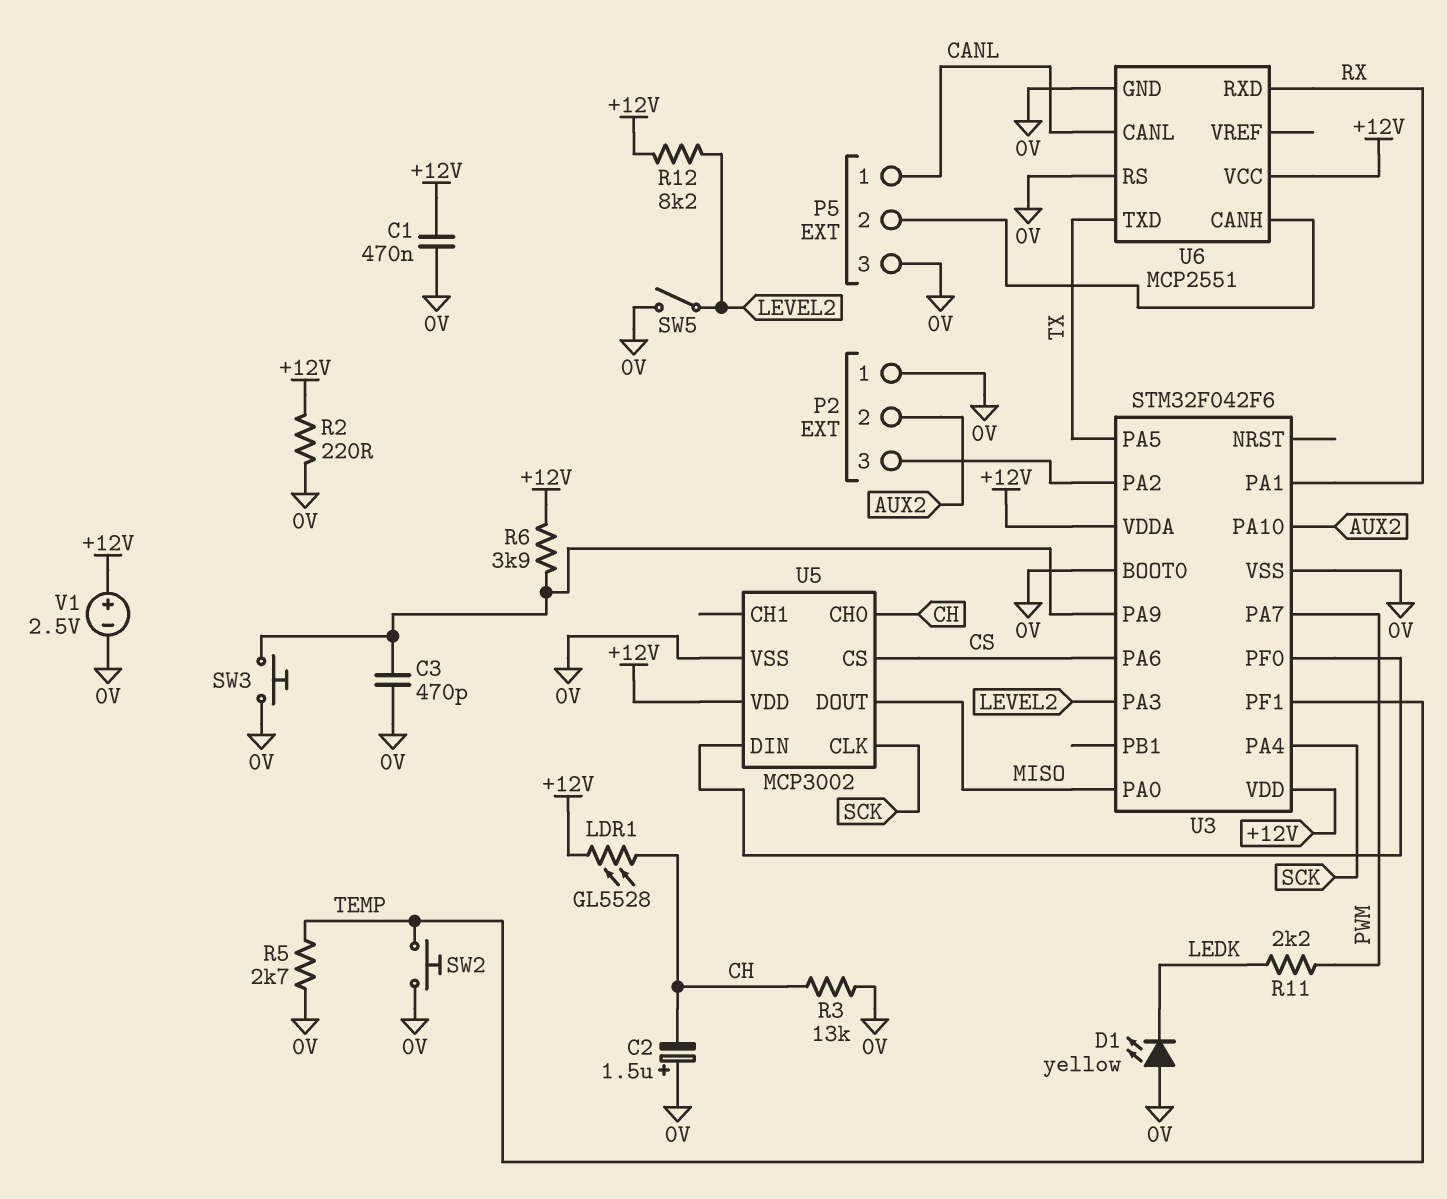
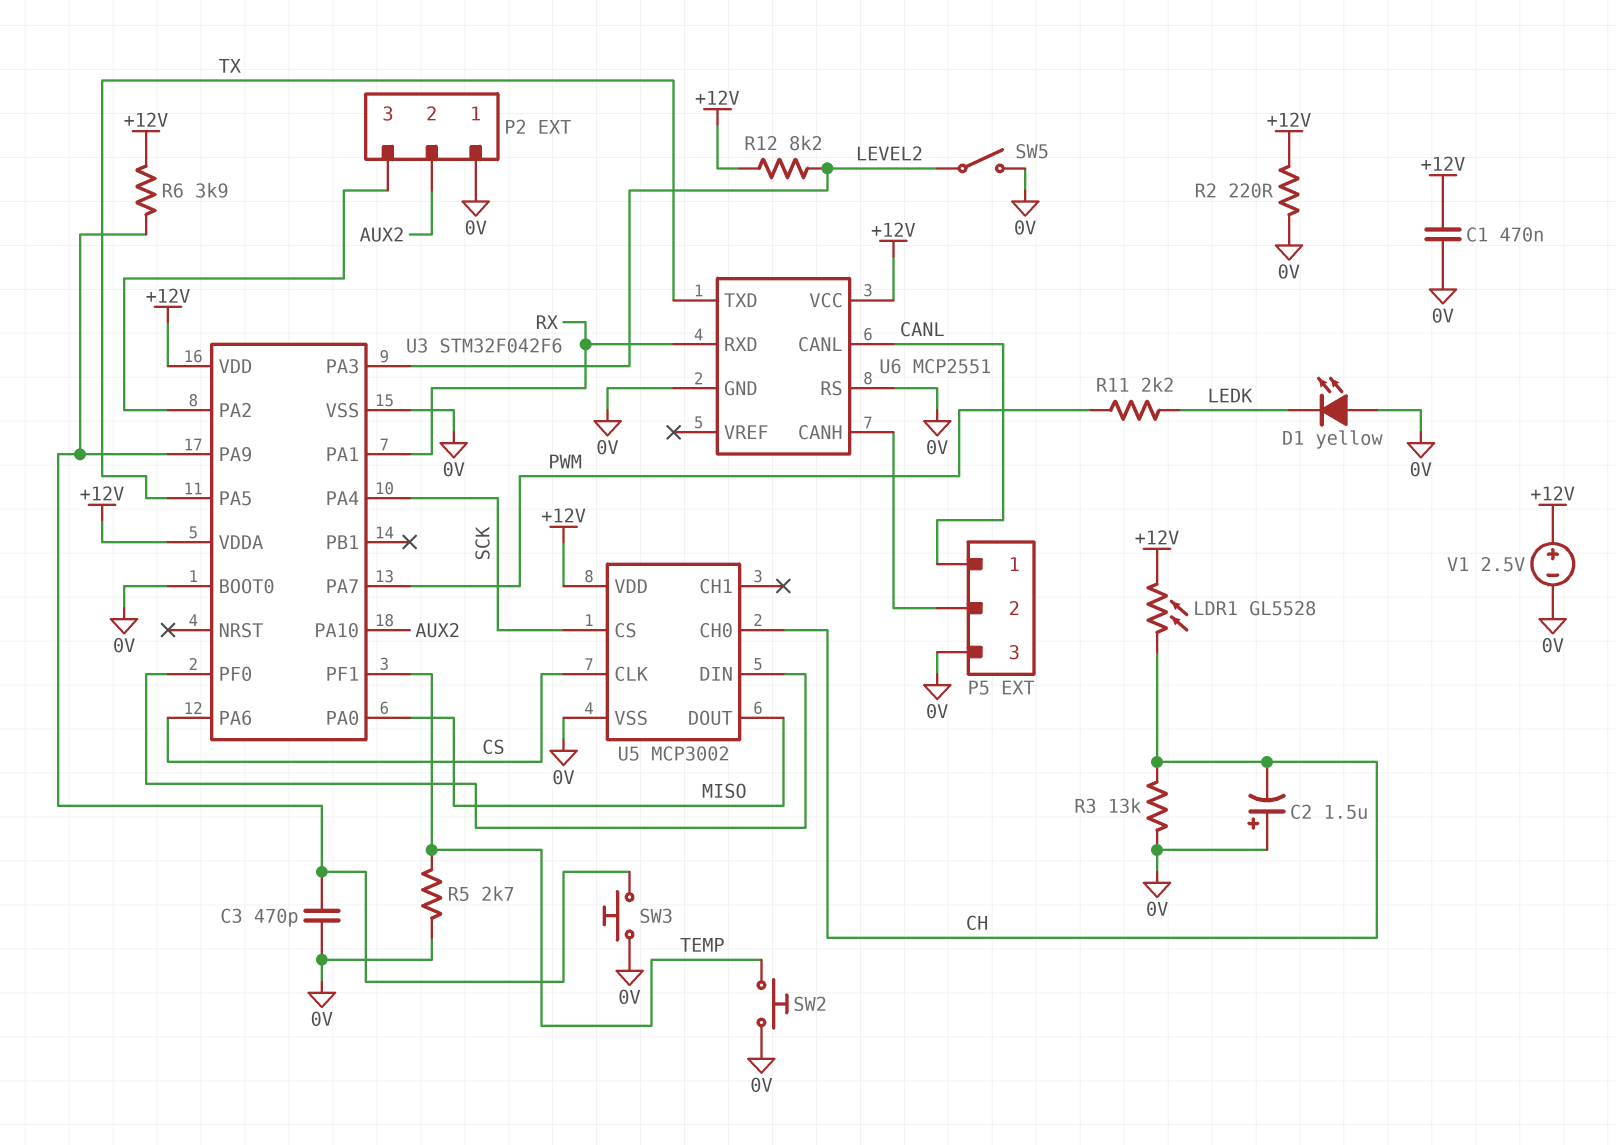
U5 pin CLK: SCK -> CS
U5 pin CS: CS -> SCK

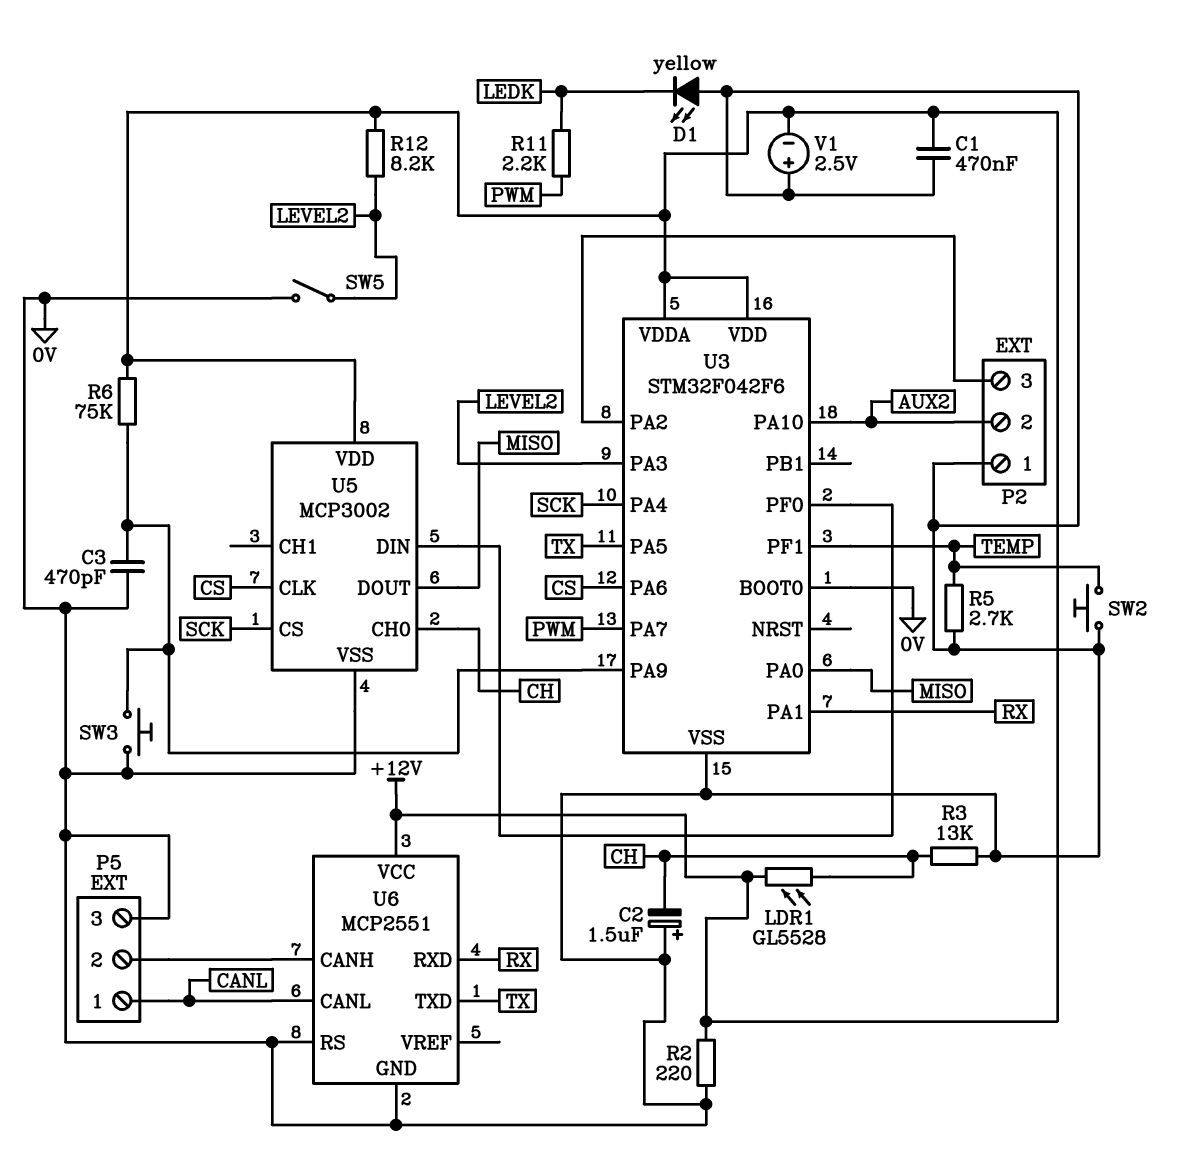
R6: 3.9k (+12V, U3/PA9) -> 75k (+12V, U3/PA9)
V1: 2.5V (plus +12V, minus 0V) -> 2.5V (plus 0V, minus +12V)

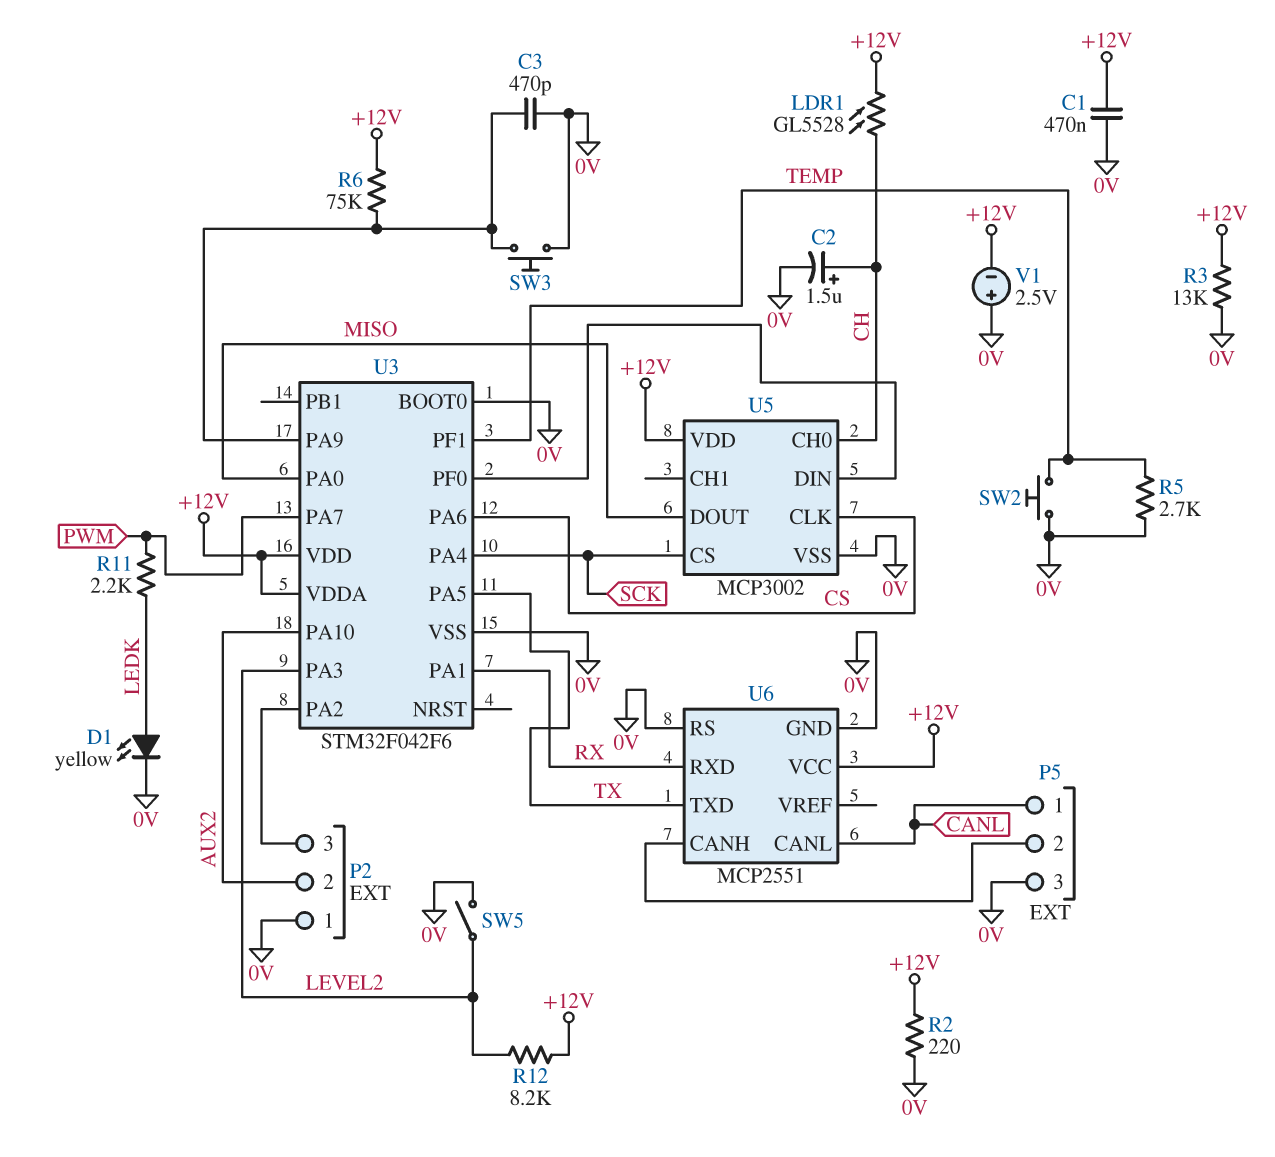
C2: 1.5uF (plus 0V, minus CH) -> 1.5uF (plus CH, minus 0V)
D1: LED yellow (A 0V, K LEDK) -> LED yellow (A LEDK, K 0V)
R3: 13k (0V, CH) -> 13k (+12V, 0V)

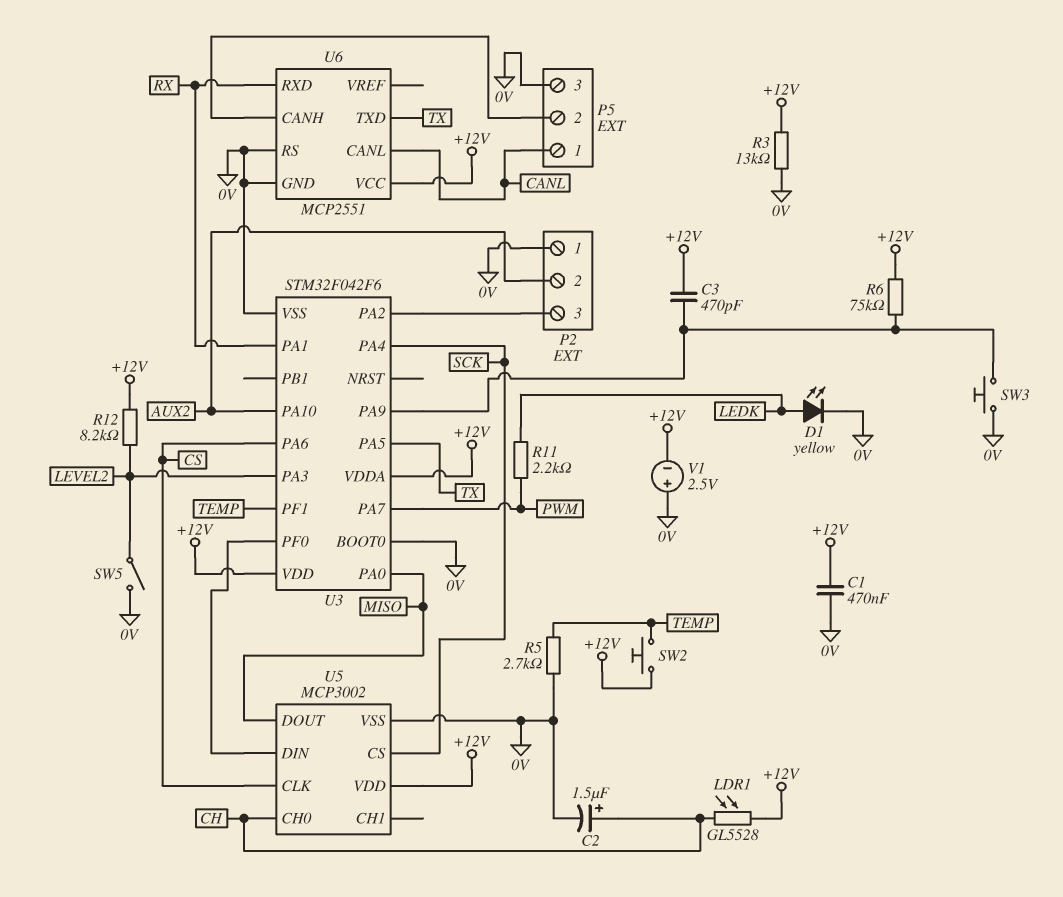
C3: 470pF (0V, U3/PA9) -> 470pF (+12V, U3/PA9)
R2: 220 (+12V, 0V) -> none
SW2: button (0V, TEMP) -> button (+12V, TEMP)

